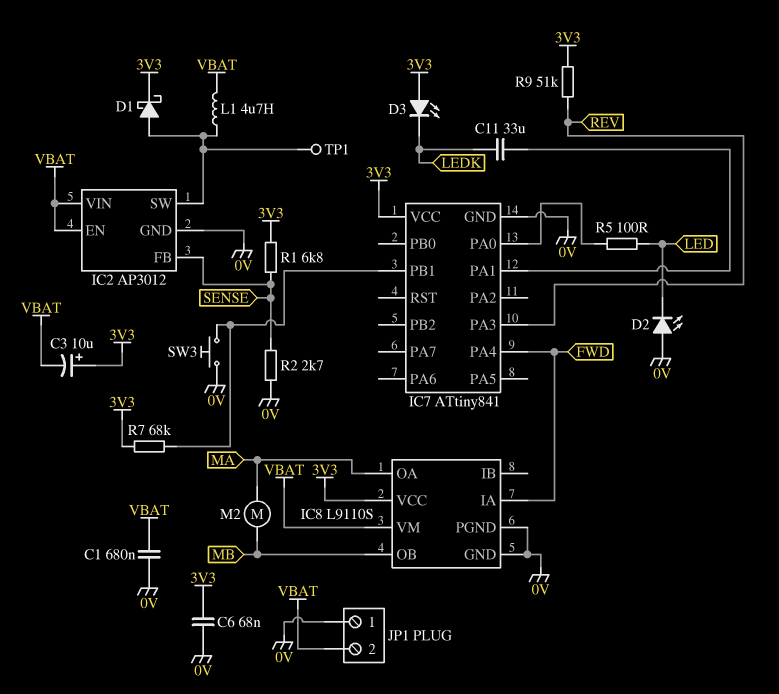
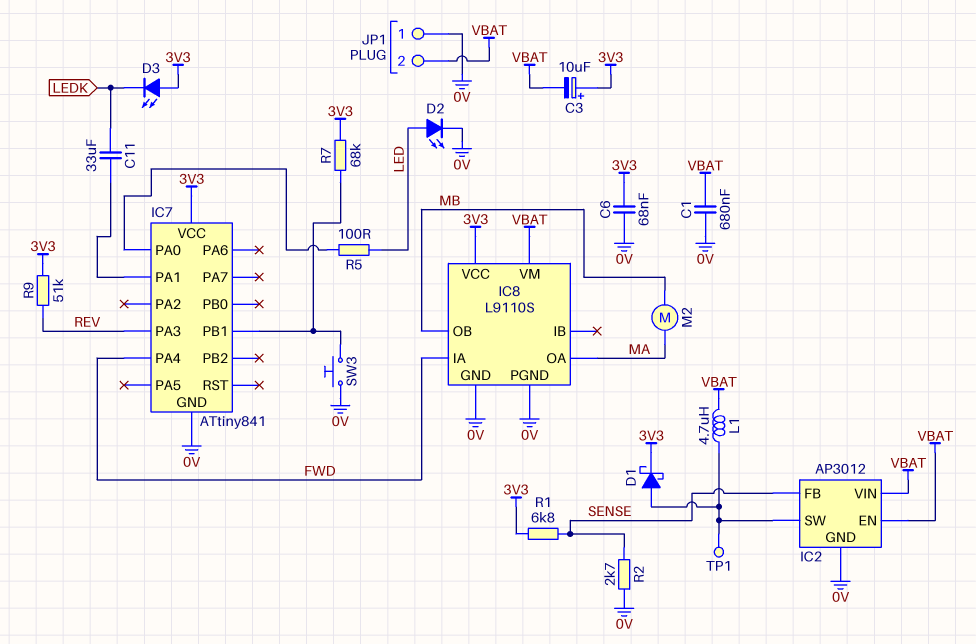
D2: LED (A 0V, K LED) -> LED (A LED, K 0V)

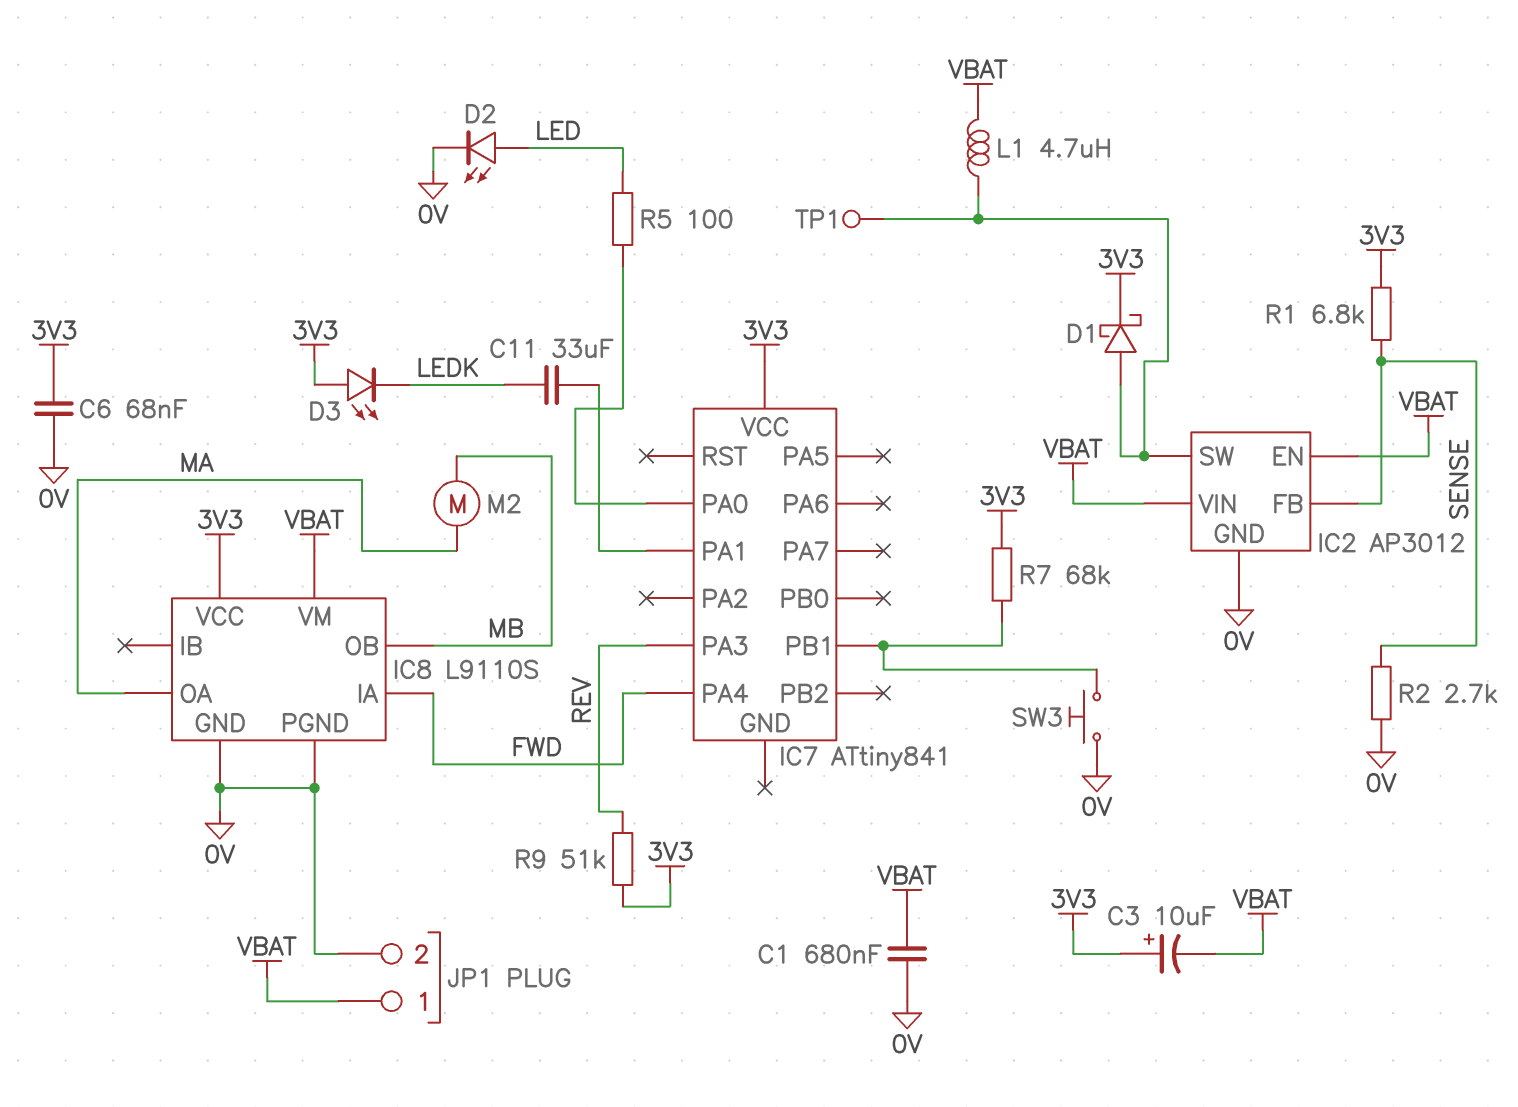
IC7 pin GND: 0V -> none
JP1 pin 1: 0V -> VBAT
JP1 pin 2: VBAT -> 0V

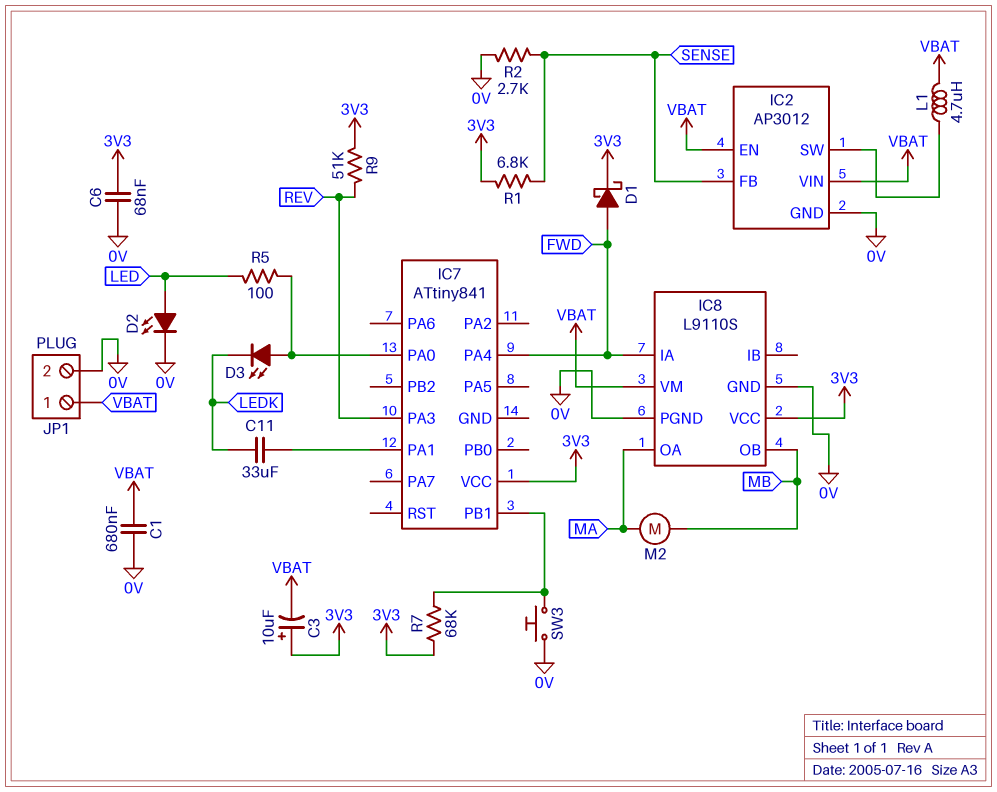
D1: schottky (A IC2/SW, K 3V3) -> schottky (A FWD, K 3V3)
D3: LED (A 3V3, K LEDK) -> LED (A IC7/PA0, K LEDK)
TP1: test point (IC2/SW) -> none

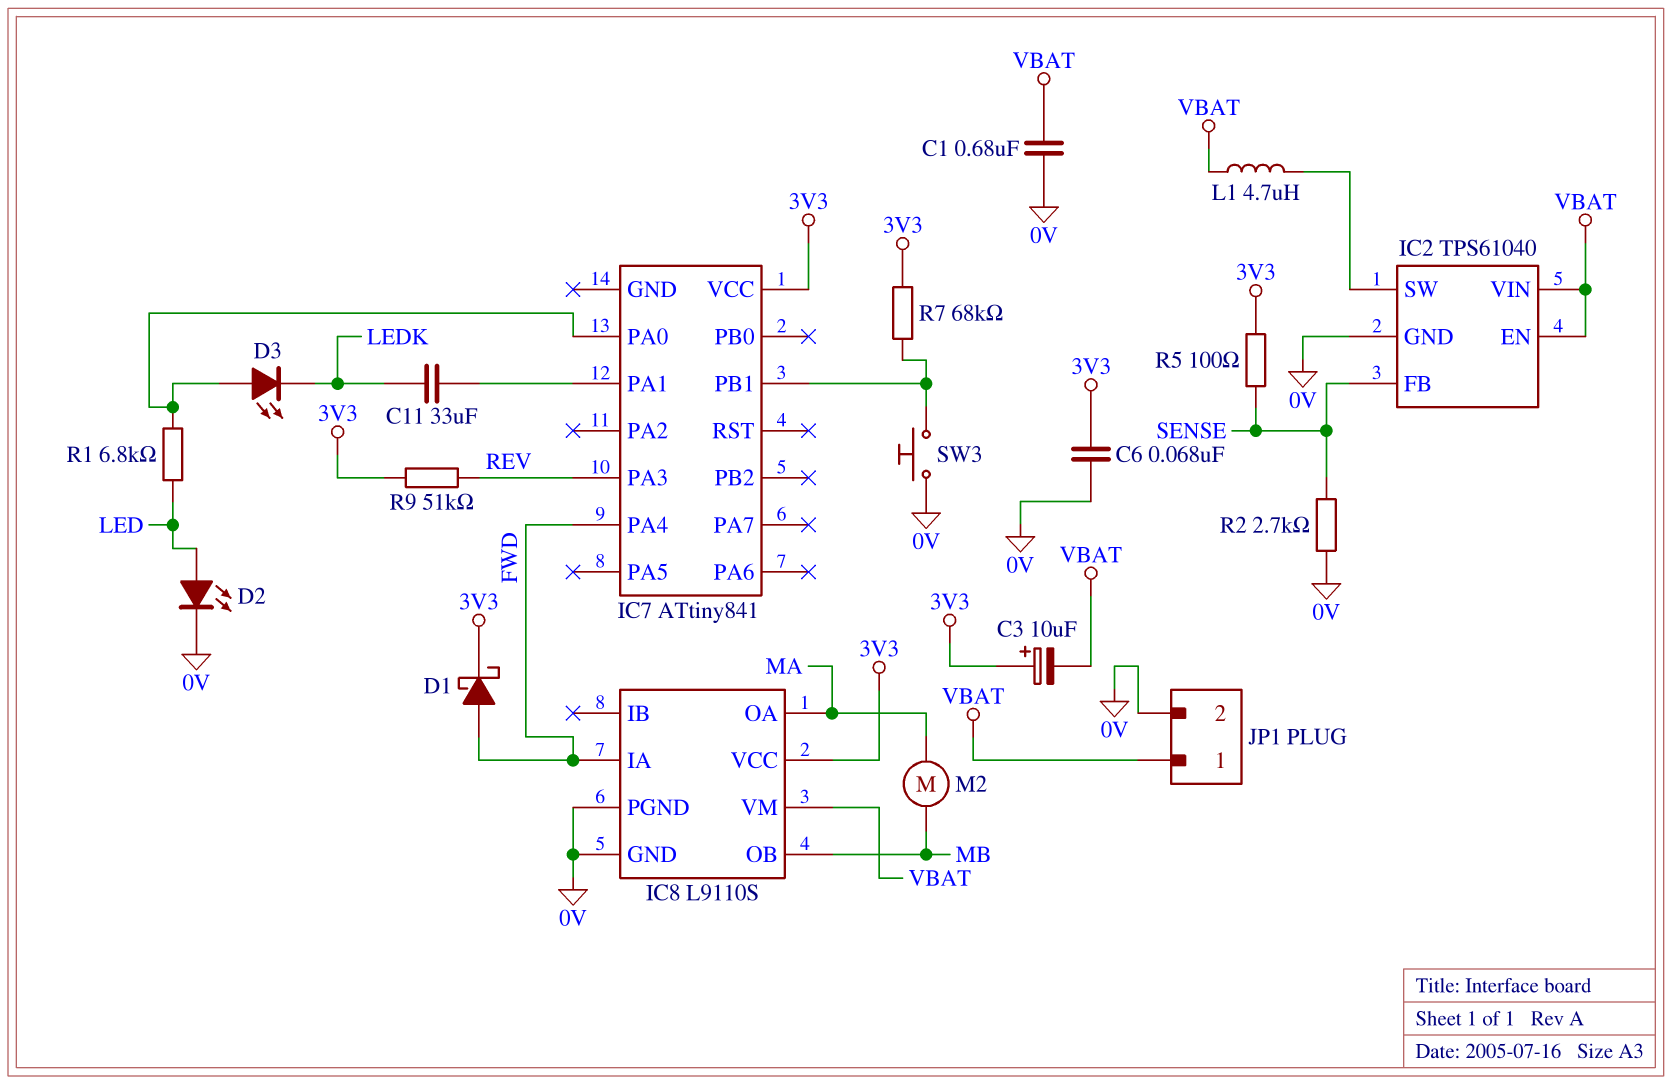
IC2: AP3012 -> TPS61040
R1: 6.8k (3V3, SENSE) -> 6.8k (IC7/PA0, LED)
R5: 100 (IC7/PA0, LED) -> 100 (3V3, SENSE)

